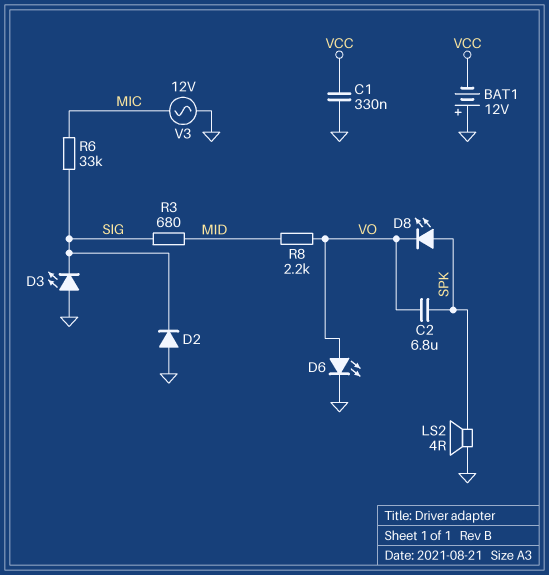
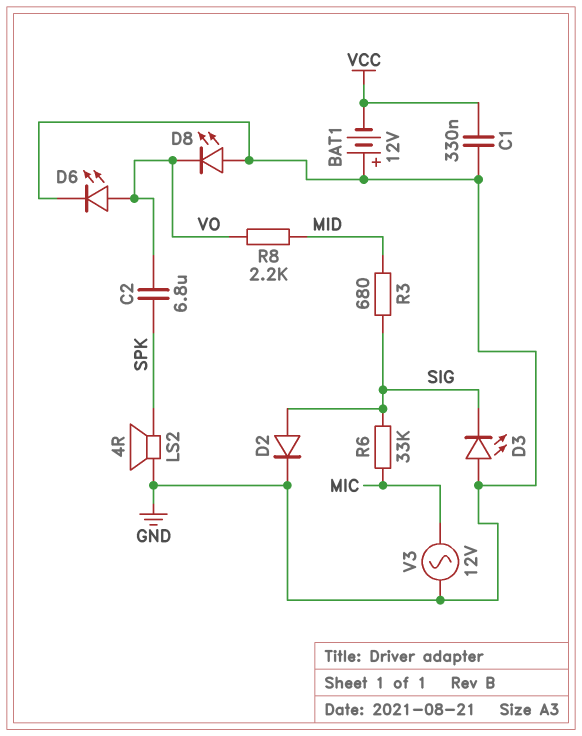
D2: diode (A GND, K SIG) -> diode (A SIG, K GND)
D8: LED (A SPK, K VO) -> LED (A GND, K VO)

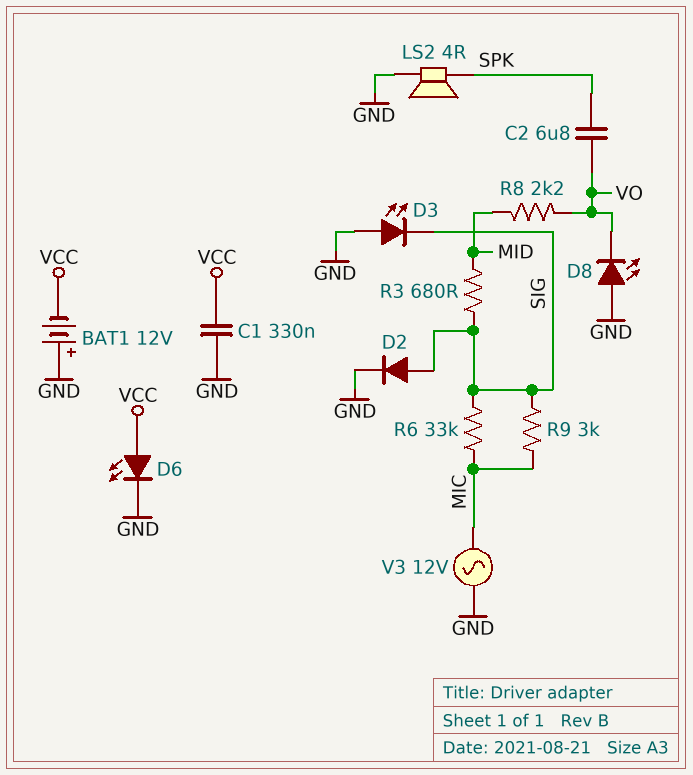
D6: LED (A VO, K GND) -> LED (A VCC, K GND)
R9: none -> 3k (MIC, SIG)

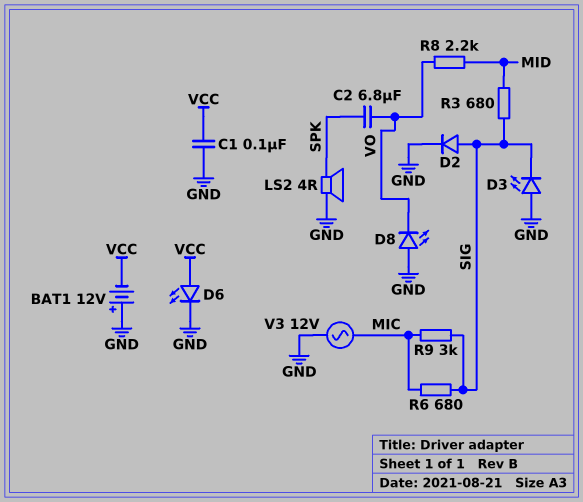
C1: 330nF (GND, VCC) -> 100nF (GND, VCC)
R6: 33k (MIC, SIG) -> 680 (MIC, SIG)

